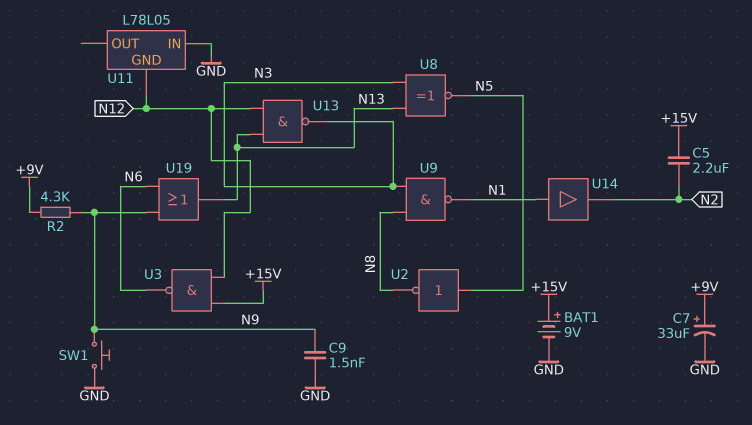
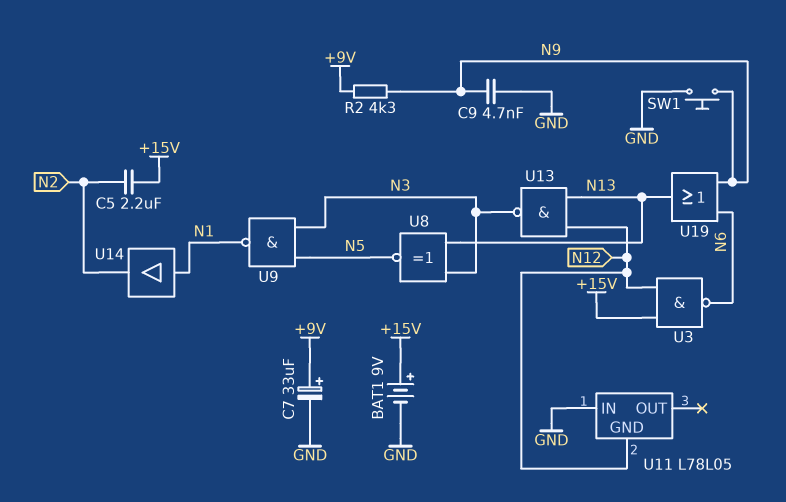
C9: 1.5nF (GND, N9) -> 4.7nF (GND, N9)
U2: NOT (in N5, out N8) -> none
U9: NAND (in N3, in N8, out N1) -> NAND (in N3, in N5, out N1)

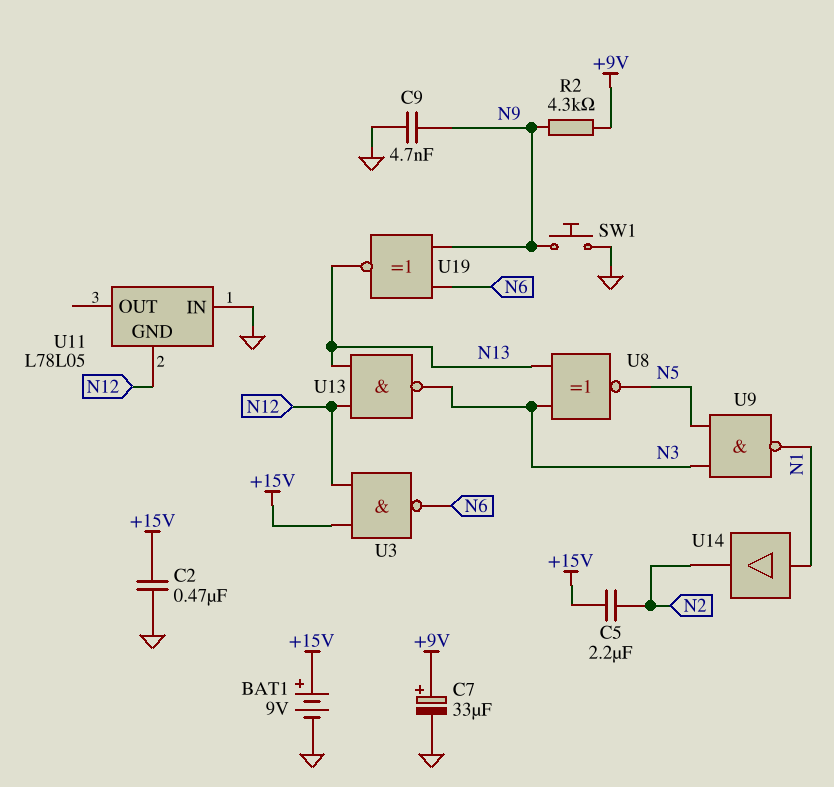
C2: none -> 470nF (+15V, GND)
U19: OR (in N6, in N9, out N13) -> XNOR (in N6, in N9, out N13)

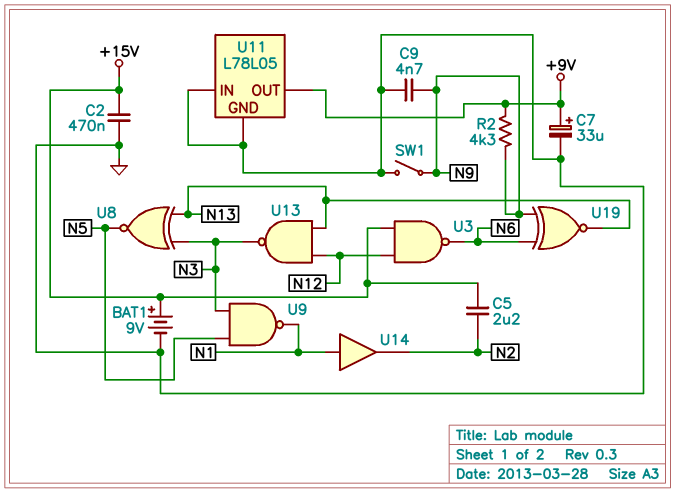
SW1: button (GND, N9) -> switch (GND, N9)
U11 pin GND: N12 -> GND
U11 pin OUT: none -> +9V

